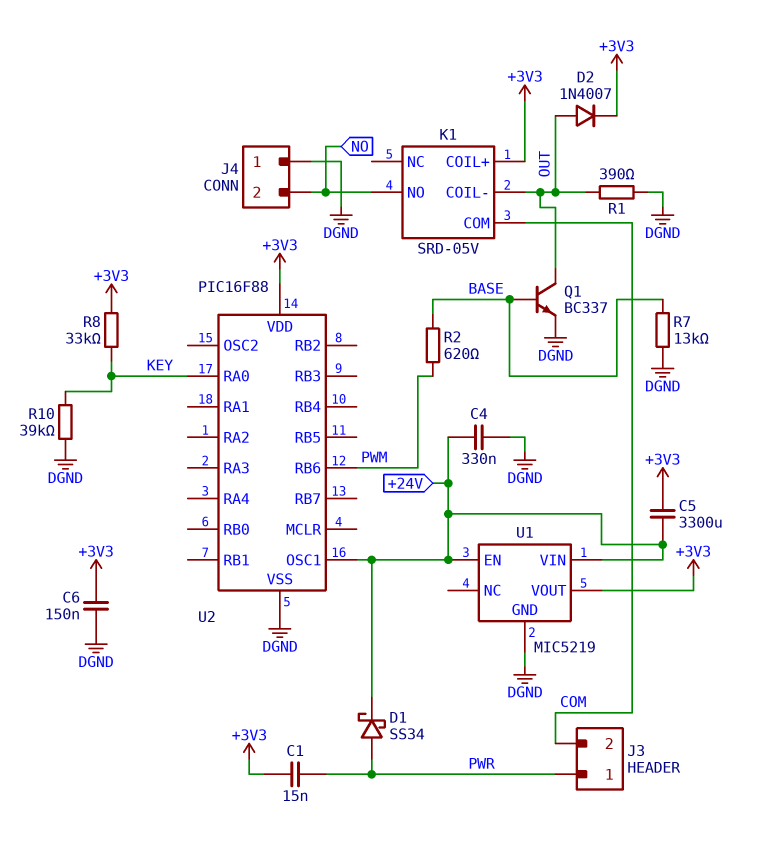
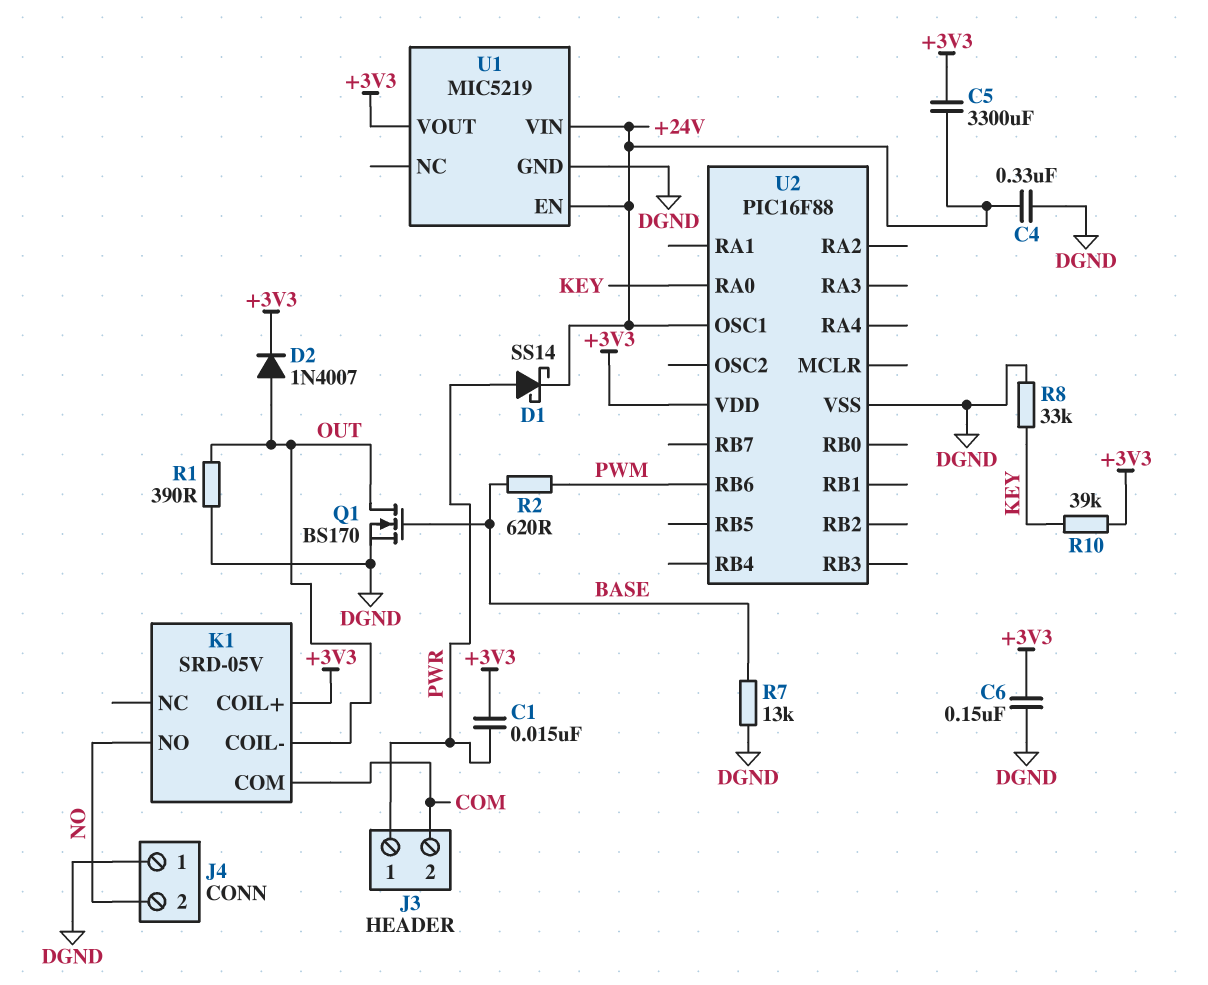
D1: schottky SS34 (A PWR, K +24V) -> schottky SS14 (A PWR, K +24V)
Q1: NPN BC337 (B BASE, C OUT, E DGND) -> NMOS BS170 (G BASE, D OUT, S DGND)
R8: 33k (+3V3, KEY) -> 33k (DGND, KEY)
R10: 39k (DGND, KEY) -> 39k (+3V3, KEY)

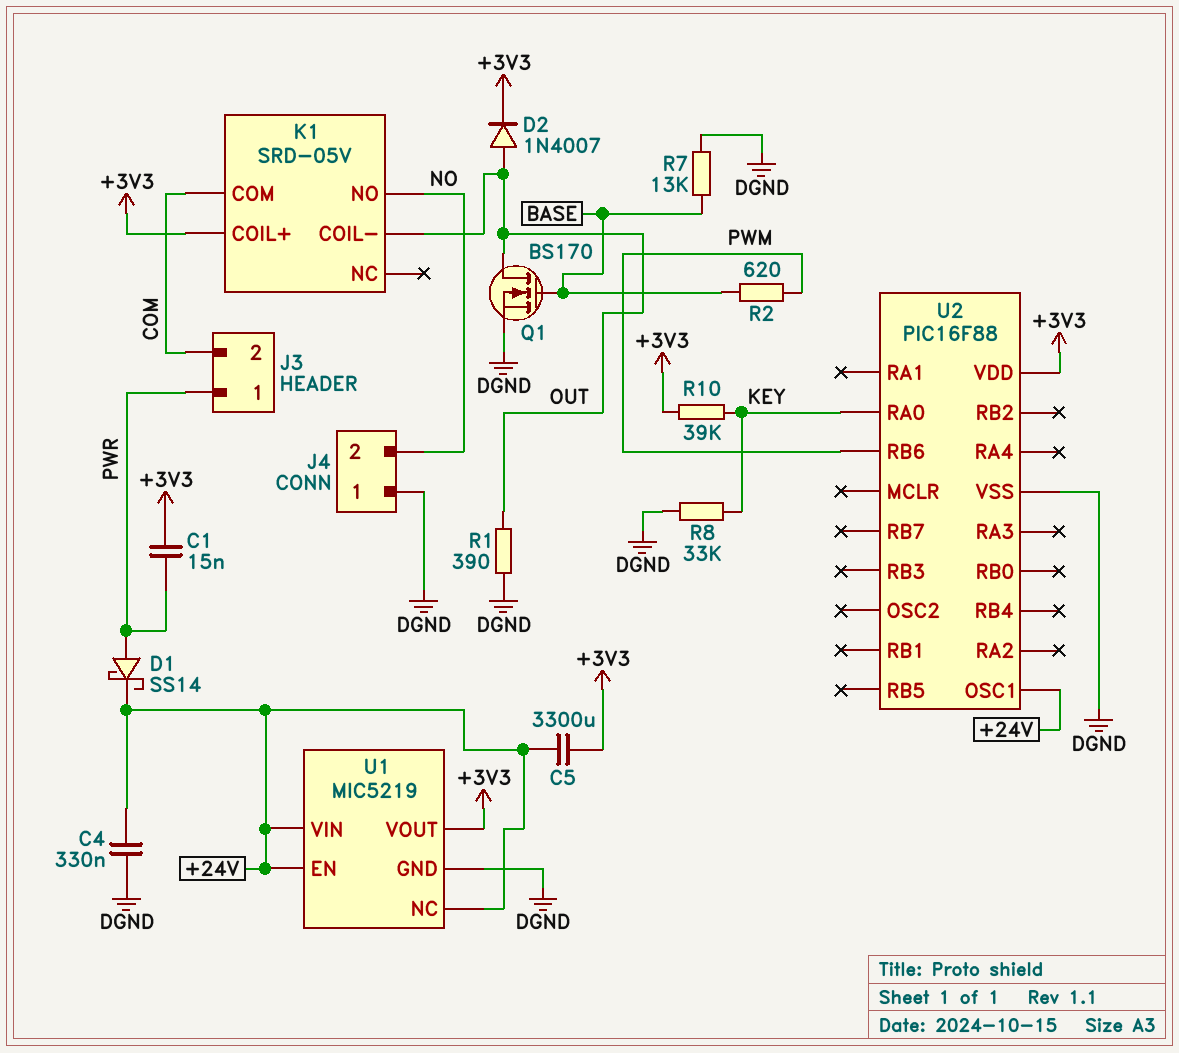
C6: 150nF (+3V3, DGND) -> none
U1 pin NC: none -> +24V

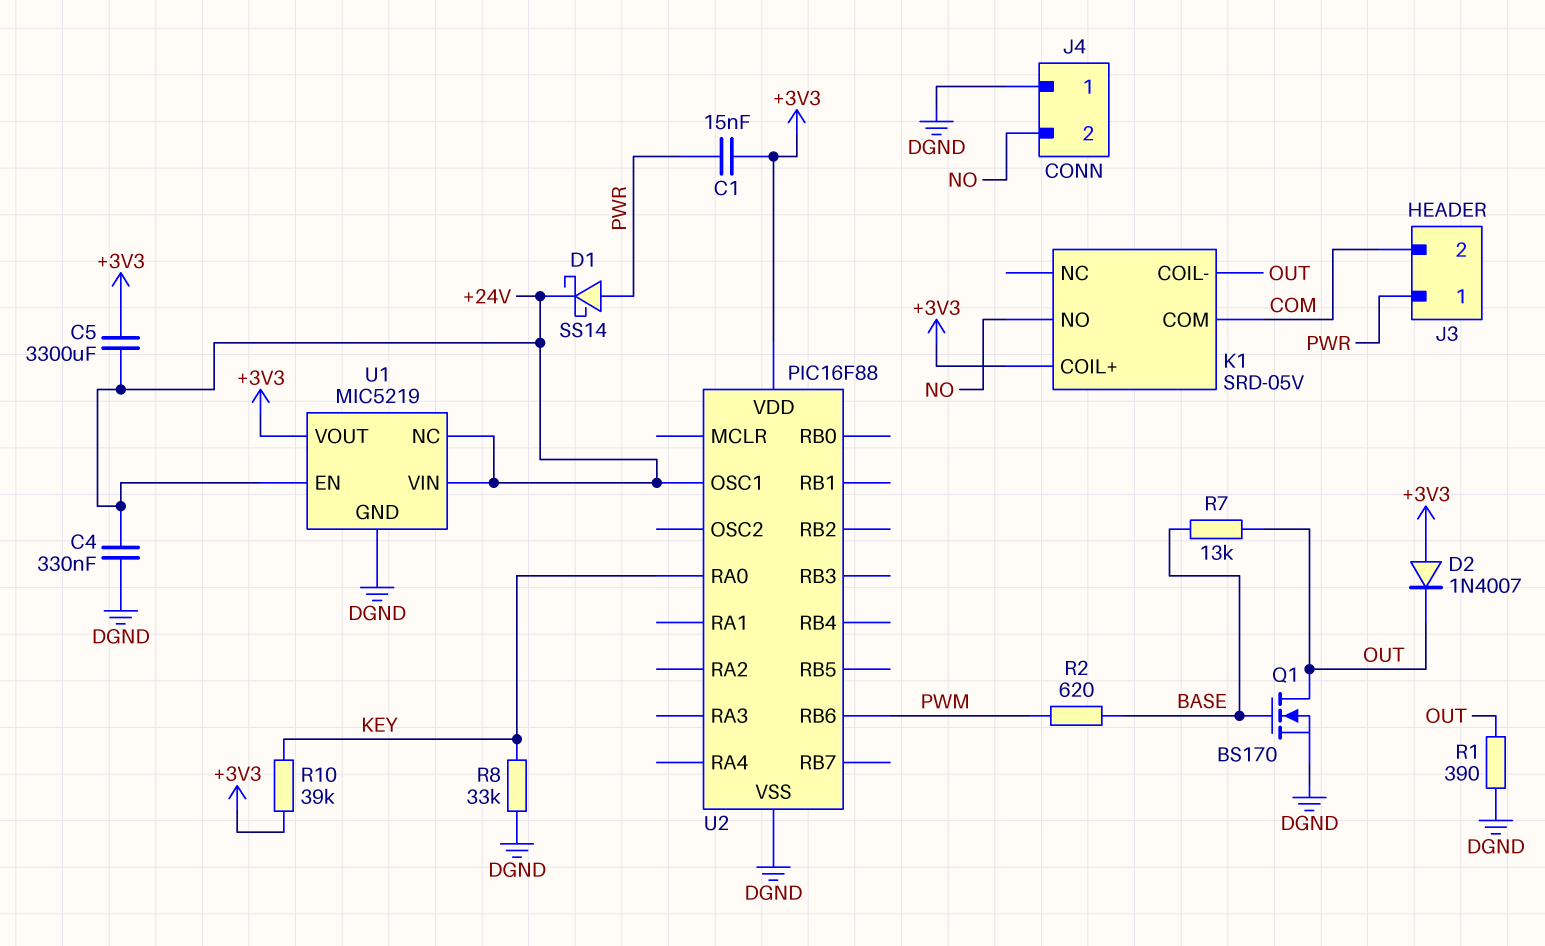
D2: diode 1N4007 (A OUT, K +3V3) -> diode 1N4007 (A +3V3, K OUT)
R7: 13k (BASE, DGND) -> 13k (BASE, OUT)

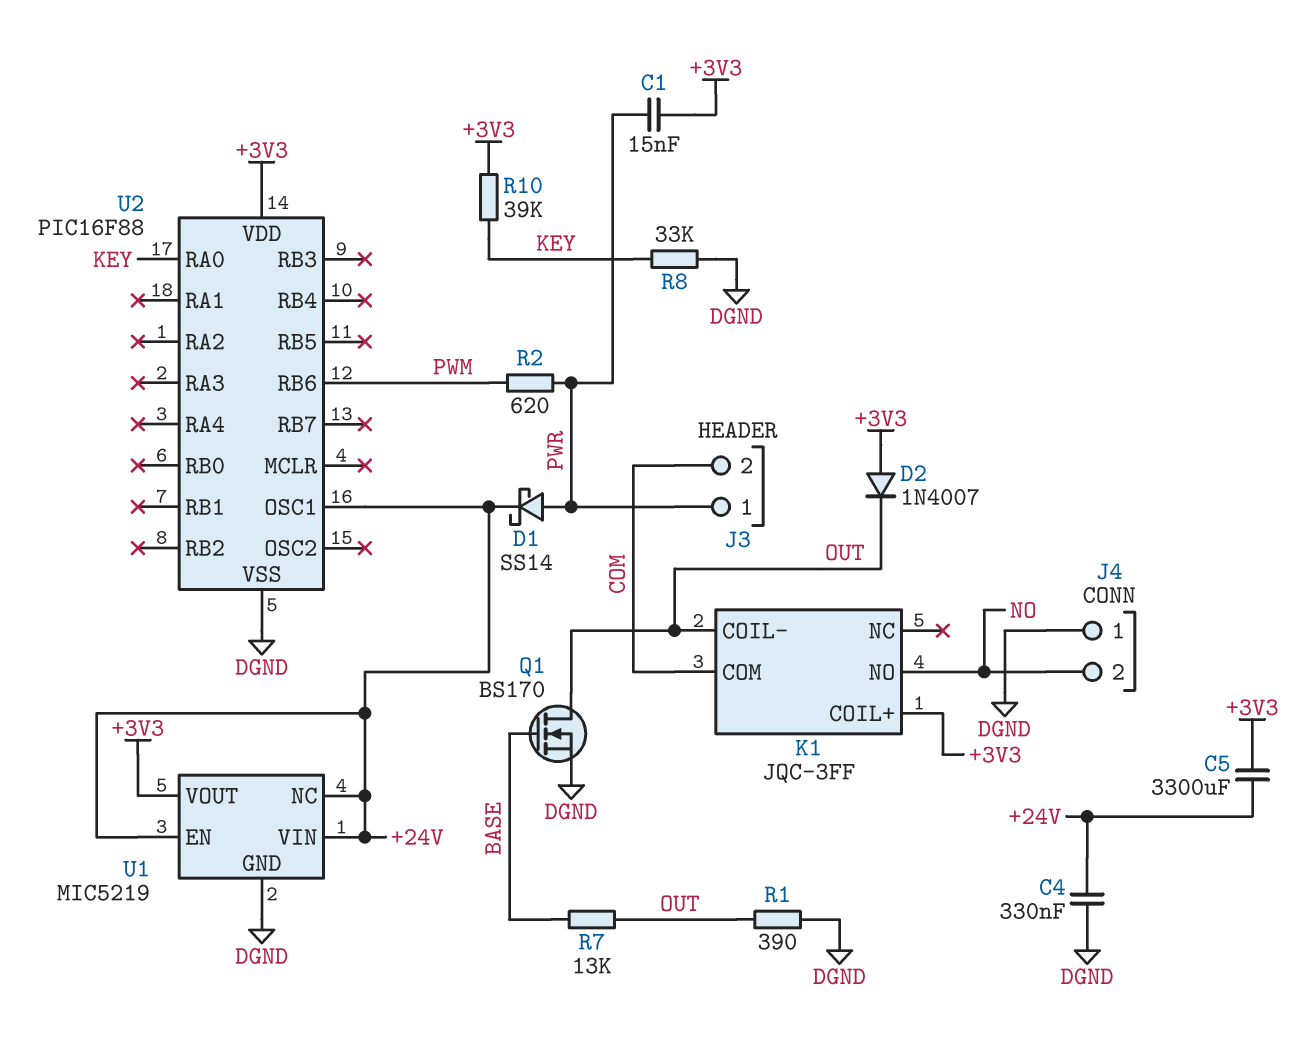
K1: SRD-05V -> JQC-3FF
R2: 620 (BASE, PWM) -> 620 (PWM, PWR)

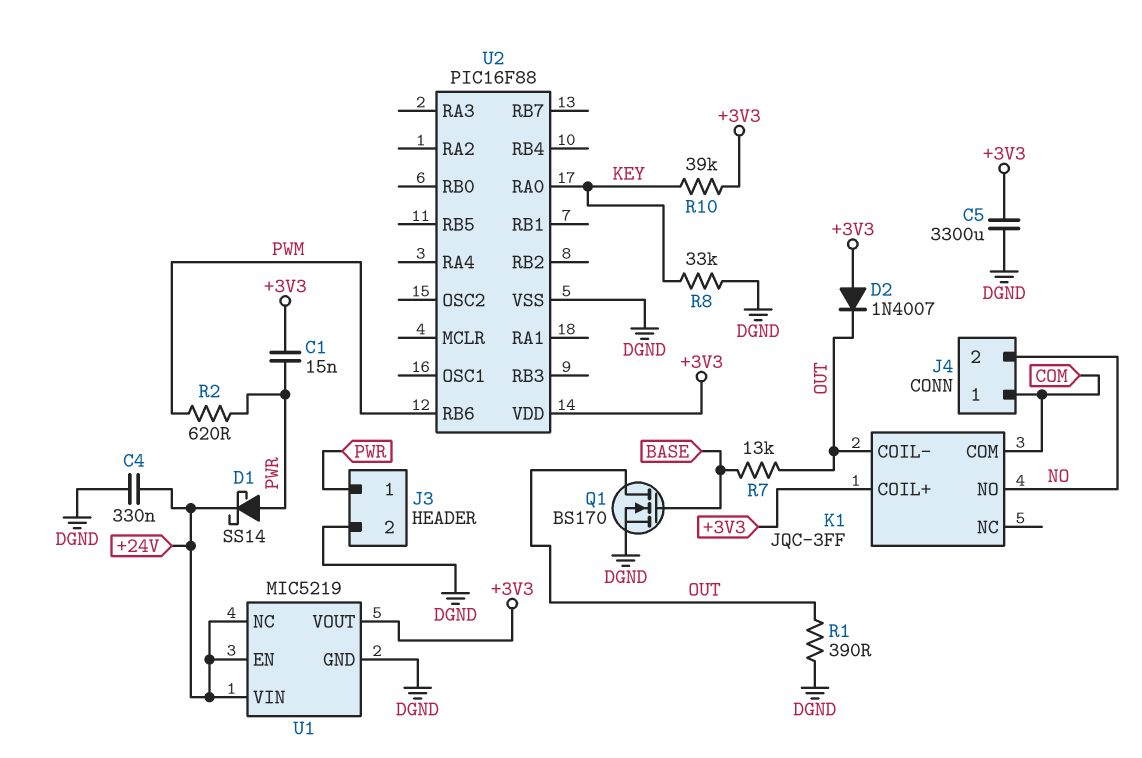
C5: 3300uF (+3V3, +24V) -> 3300uF (+3V3, DGND)
J3 pin 2: COM -> DGND
J4 pin 1: DGND -> COM
U2 pin OSC1: +24V -> none

